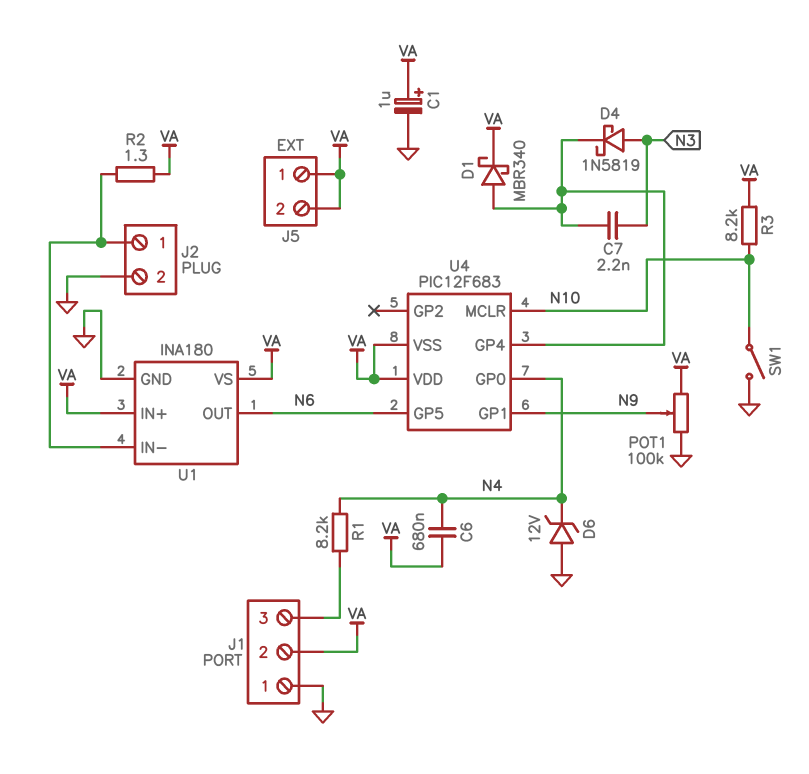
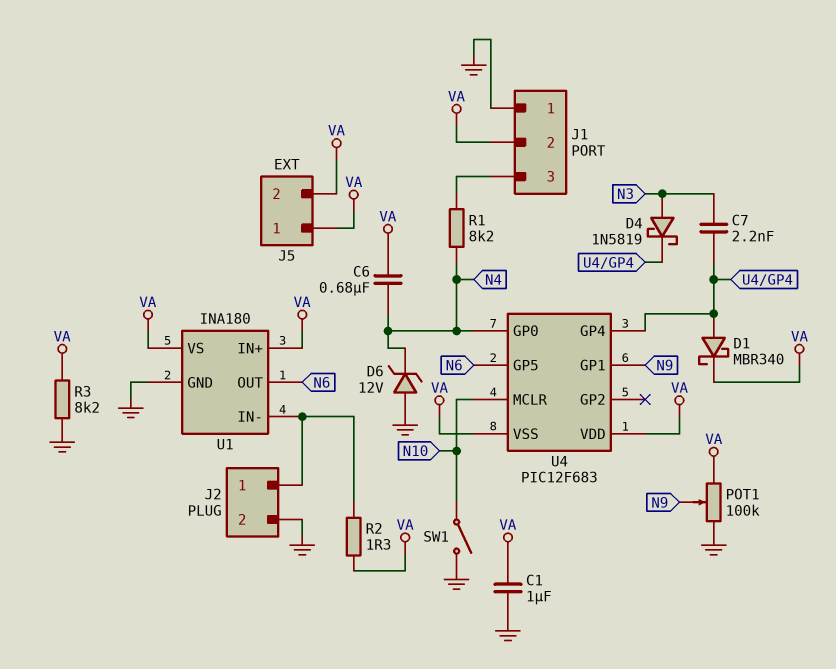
C1: 1uF (plus VA, minus GND) -> 1uF (GND, VA)
R3: 8.2k (N10, VA) -> 8.2k (GND, VA)

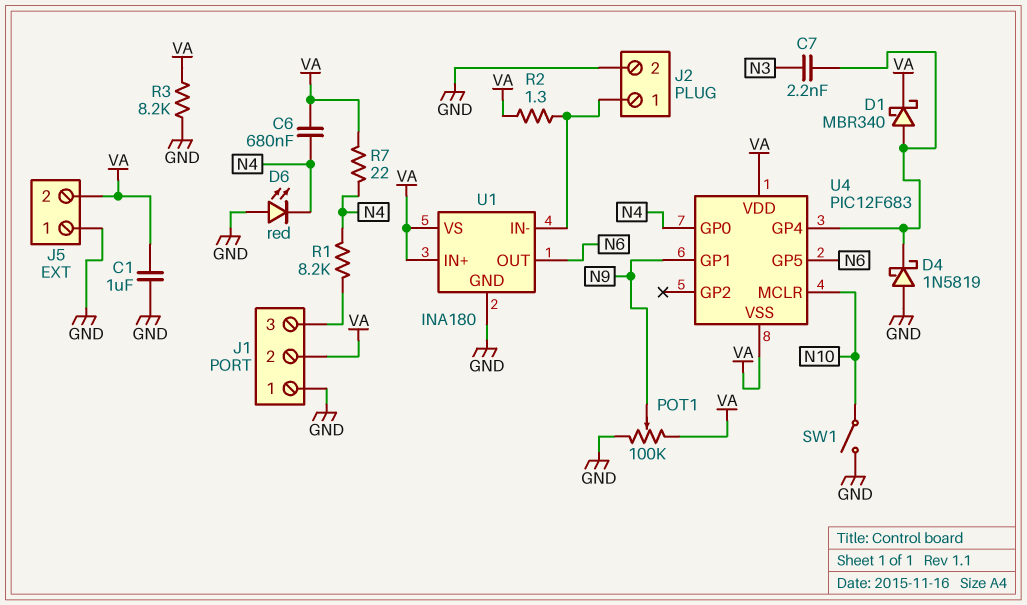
D4: schottky 1N5819 (A N3, K U4/GP4) -> schottky 1N5819 (A GND, K U4/GP4)
D6: zener 12V (A GND, K N4) -> LED red (A GND, K N4)
J5 pin 1: VA -> GND
R7: none -> 22 (N4, VA)

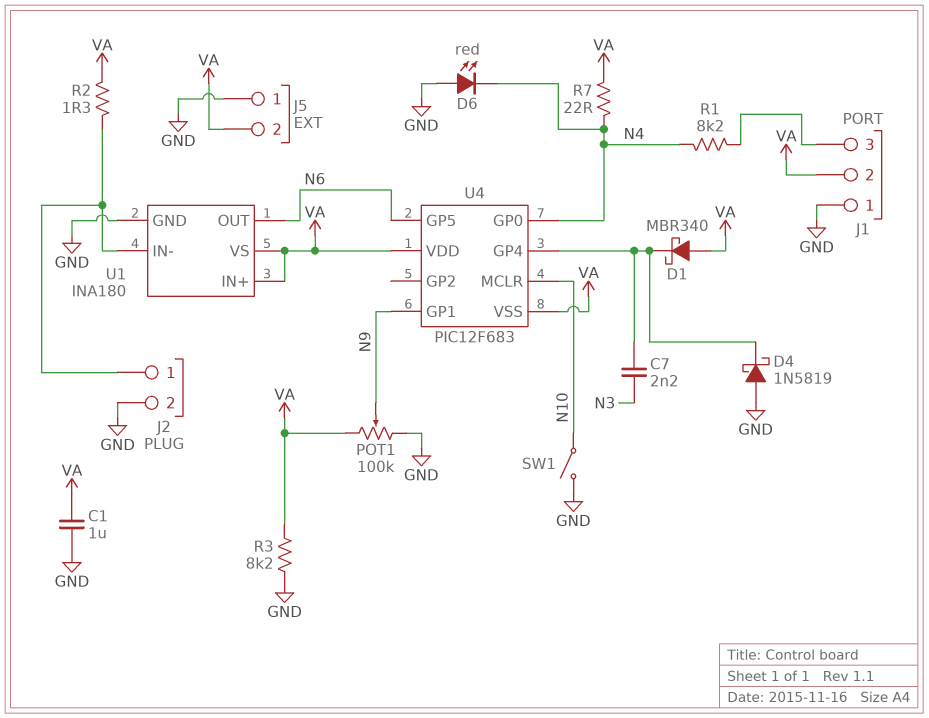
C6: 680nF (N4, VA) -> none
D1: schottky MBR340 (A U4/GP4, K VA) -> schottky MBR340 (A VA, K U4/GP4)

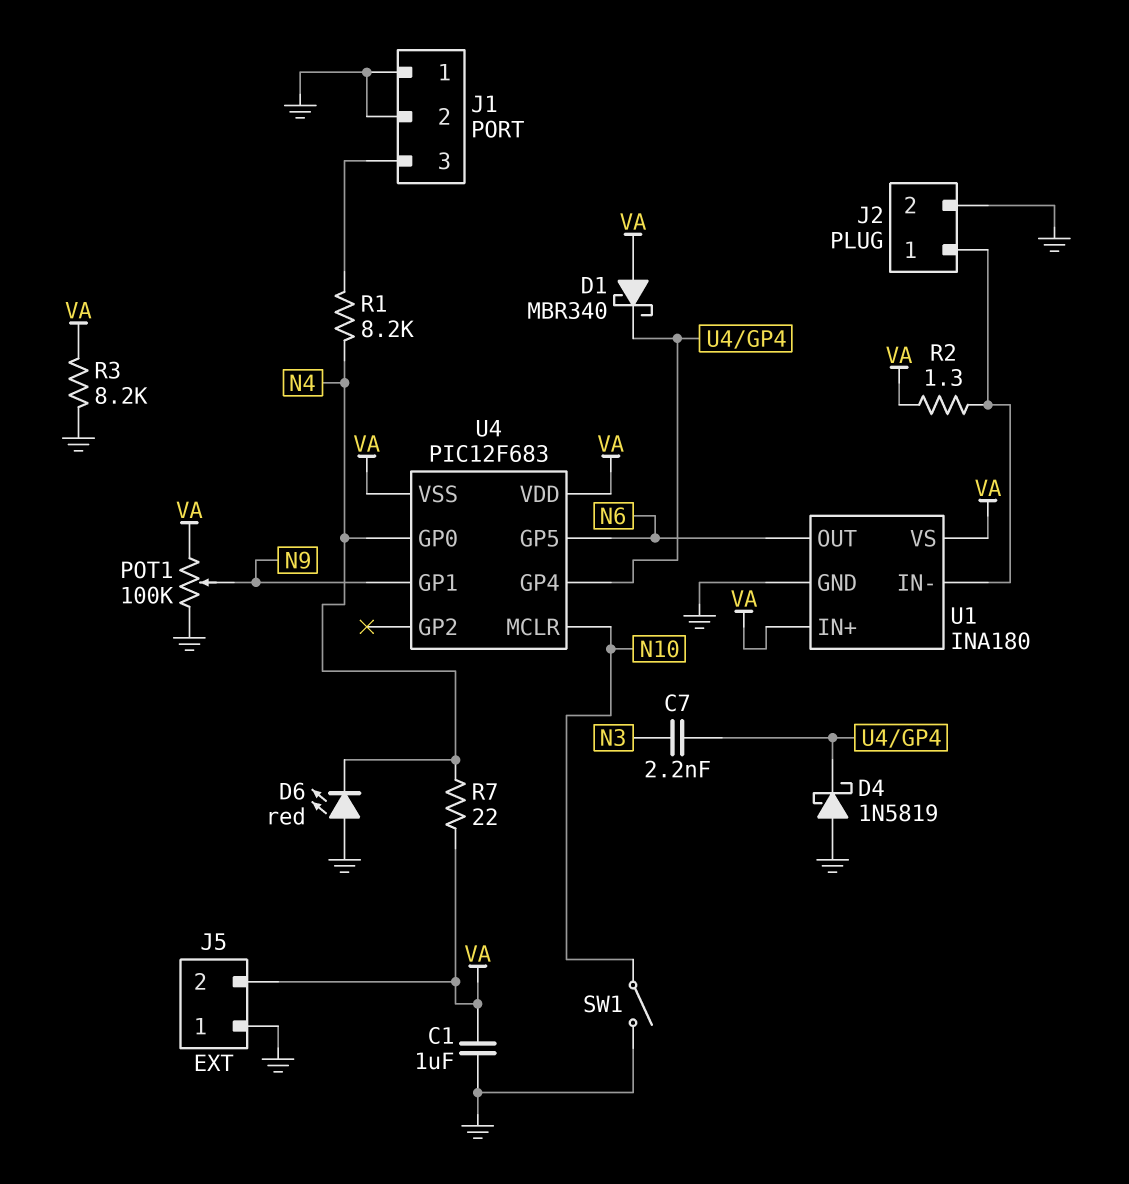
J1 pin 2: VA -> GND

